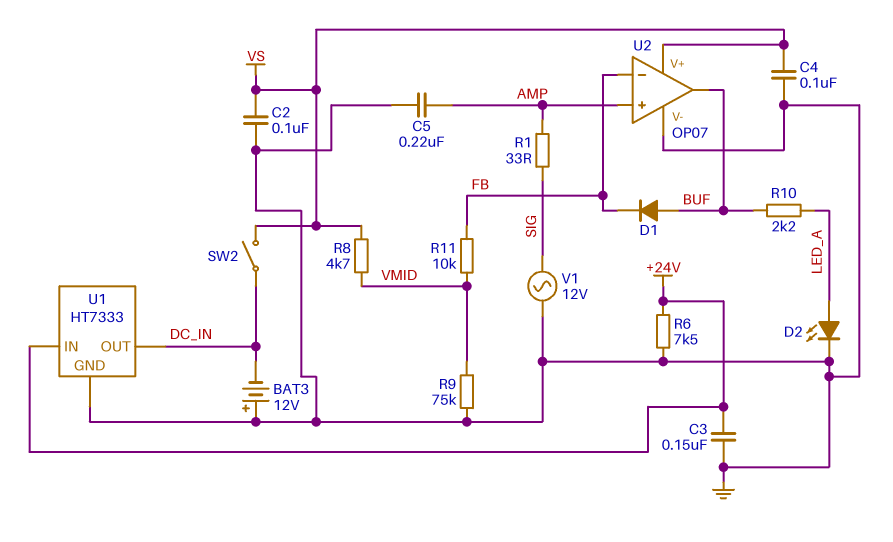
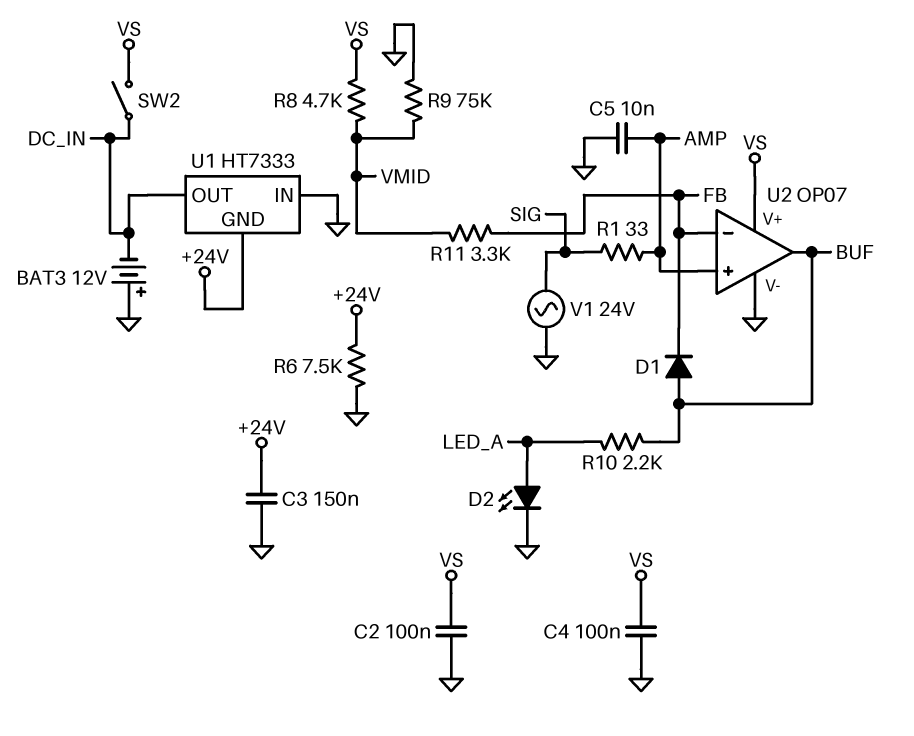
C5: 220nF (AMP, GND) -> 10nF (AMP, GND)
R11: 10k (FB, VMID) -> 3.3k (FB, VMID)
U1 pin GND: GND -> +24V
U1 pin IN: +24V -> GND
V1: AC 12V (GND, SIG) -> AC 24V (GND, SIG)

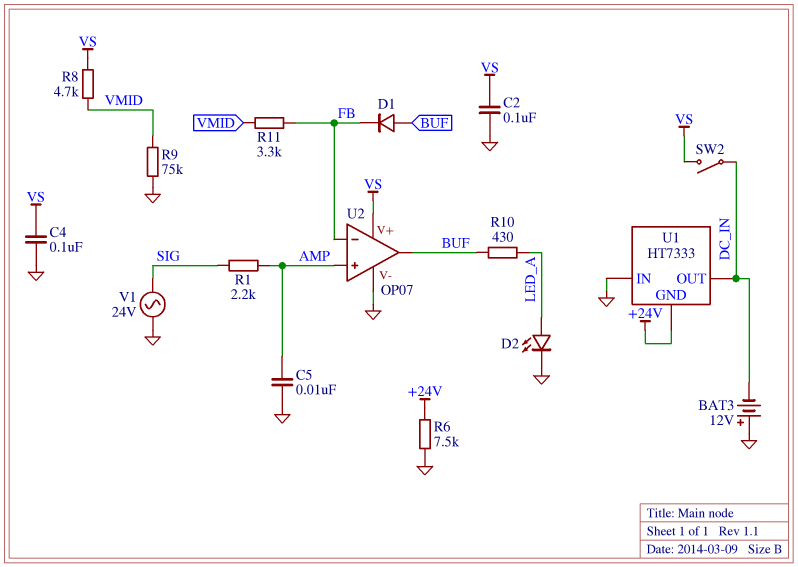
C3: 150nF (+24V, GND) -> none
R1: 33 (AMP, SIG) -> 2.2k (AMP, SIG)
R10: 2.2k (BUF, LED_A) -> 430 (BUF, LED_A)

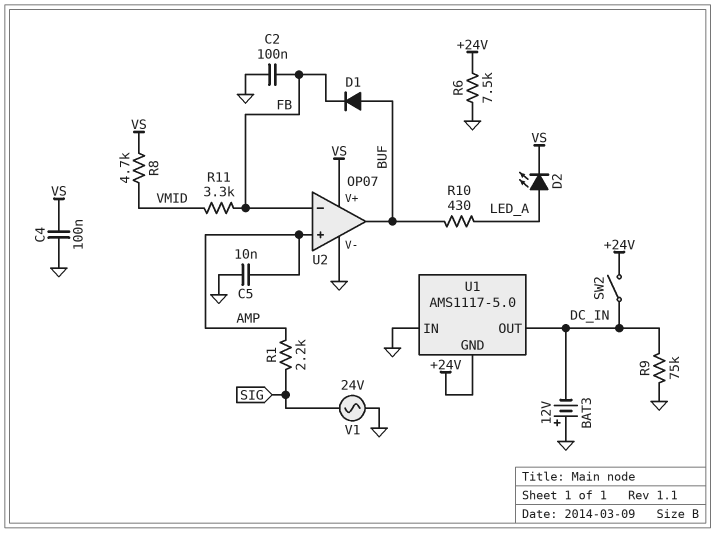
C2: 100nF (GND, VS) -> 100nF (FB, GND)
D2: LED (A LED_A, K GND) -> LED (A LED_A, K VS)
R9: 75k (GND, VMID) -> 75k (DC_IN, GND)
SW2: switch (DC_IN, VS) -> switch (+24V, DC_IN)
U1: HT7333 -> AMS1117-5.0

